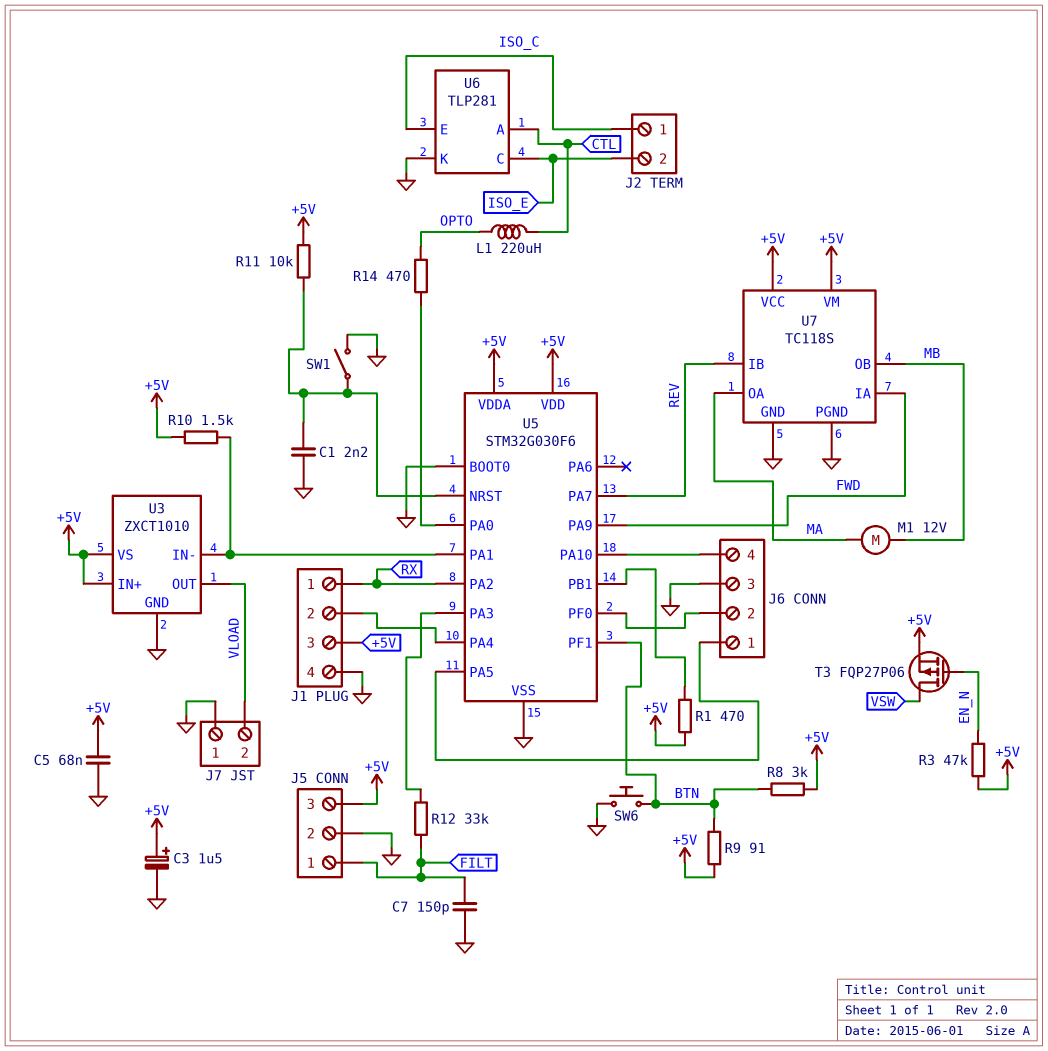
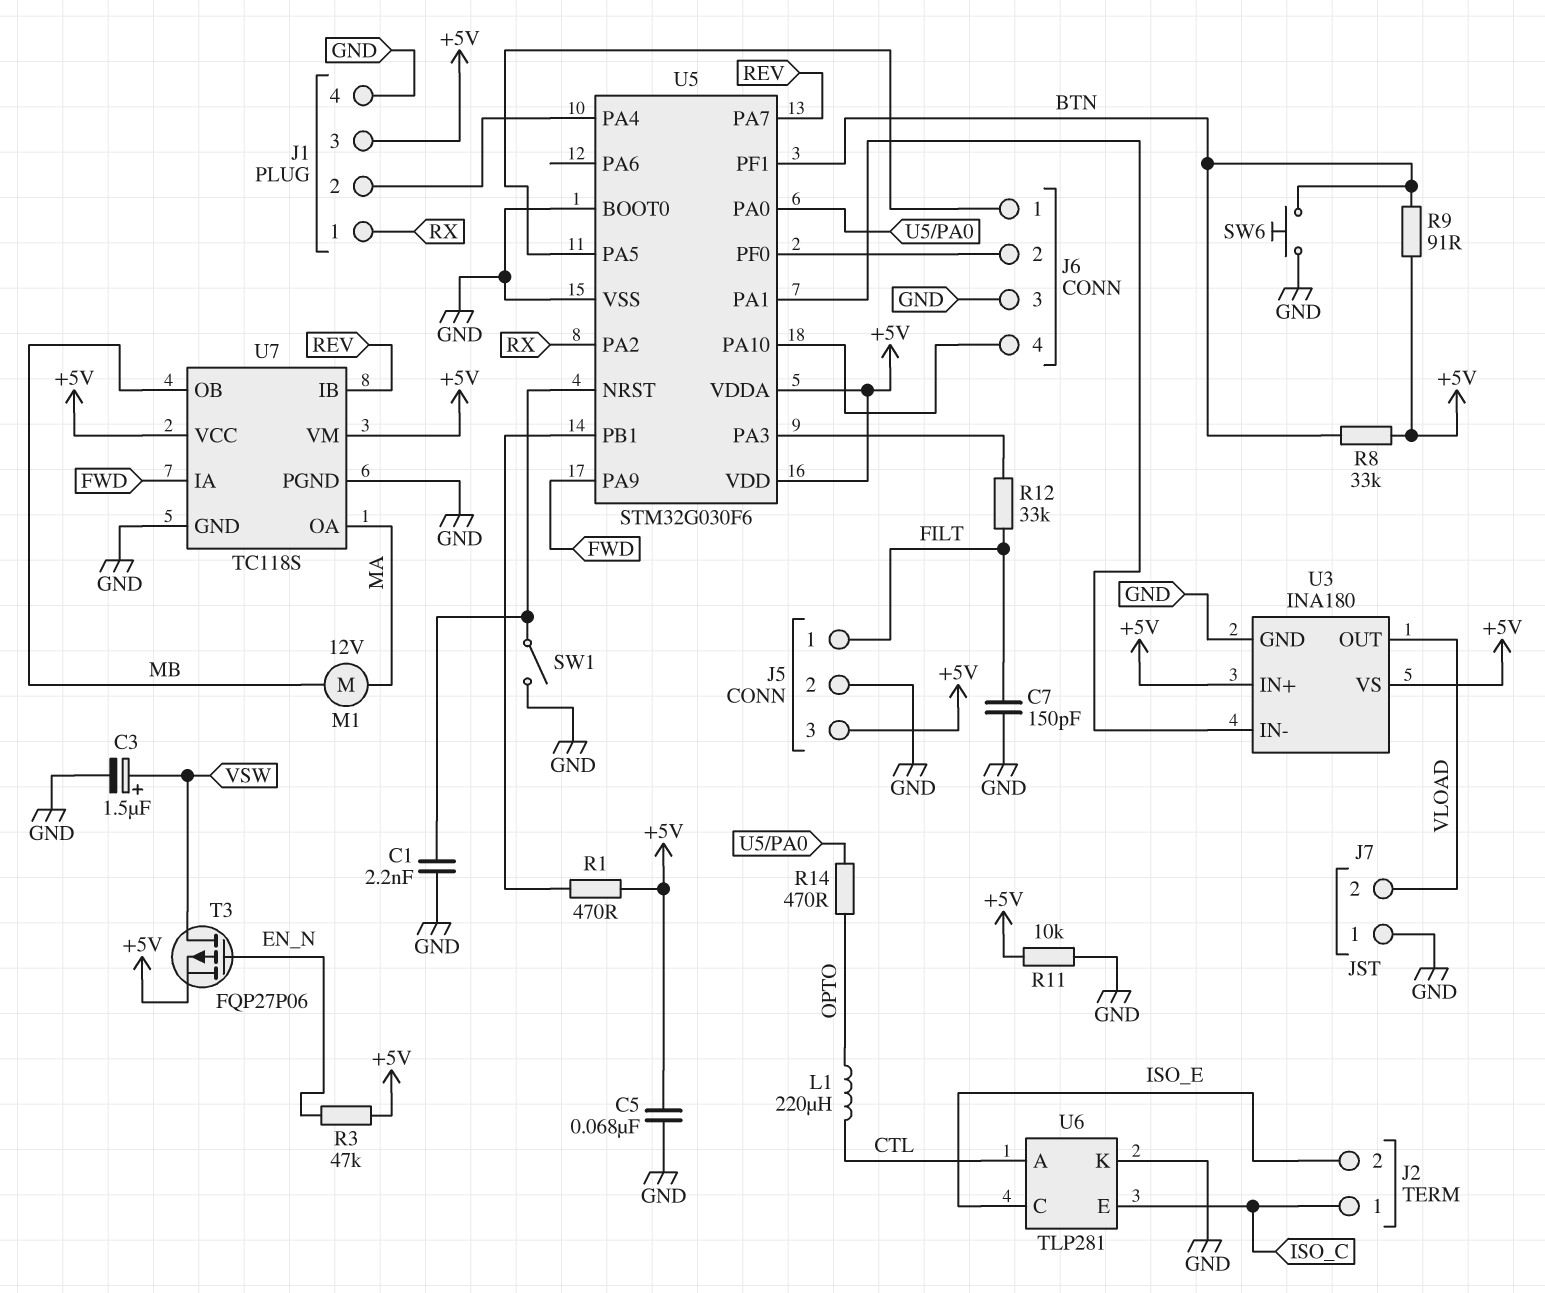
C3: 1.5uF (plus +5V, minus GND) -> 1.5uF (plus VSW, minus GND)
R8: 3k (+5V, BTN) -> 33k (+5V, BTN)
R10: 1.5k (+5V, U3/IN-) -> none
R11: 10k (+5V, U5/NRST) -> 10k (+5V, GND)
U3: ZXCT1010 -> INA180

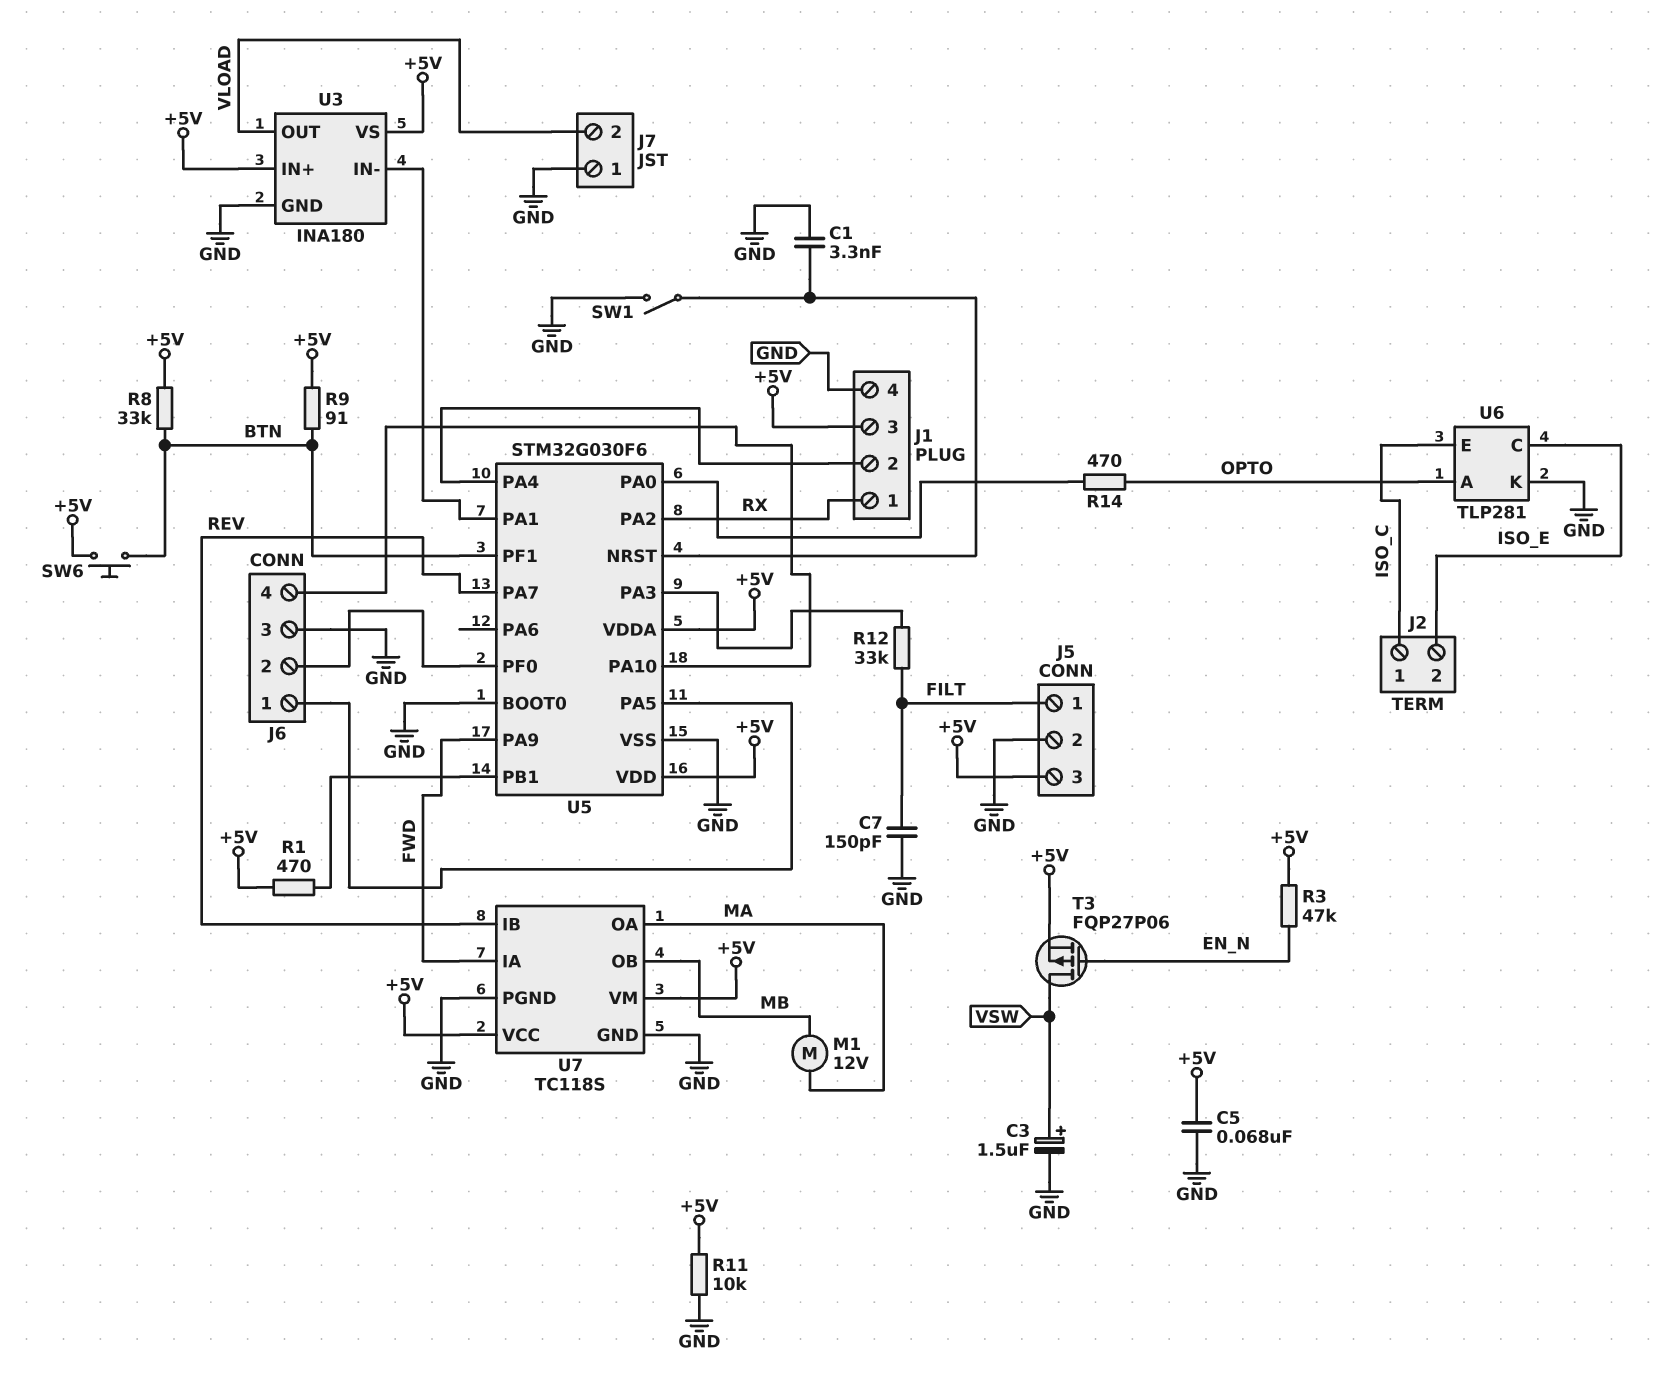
C1: 2.2nF (GND, U5/NRST) -> 3.3nF (GND, U5/NRST)
L1: 220uH (CTL, OPTO) -> none
SW6: button (BTN, GND) -> button (+5V, BTN)
U6 pin A: CTL -> OPTO

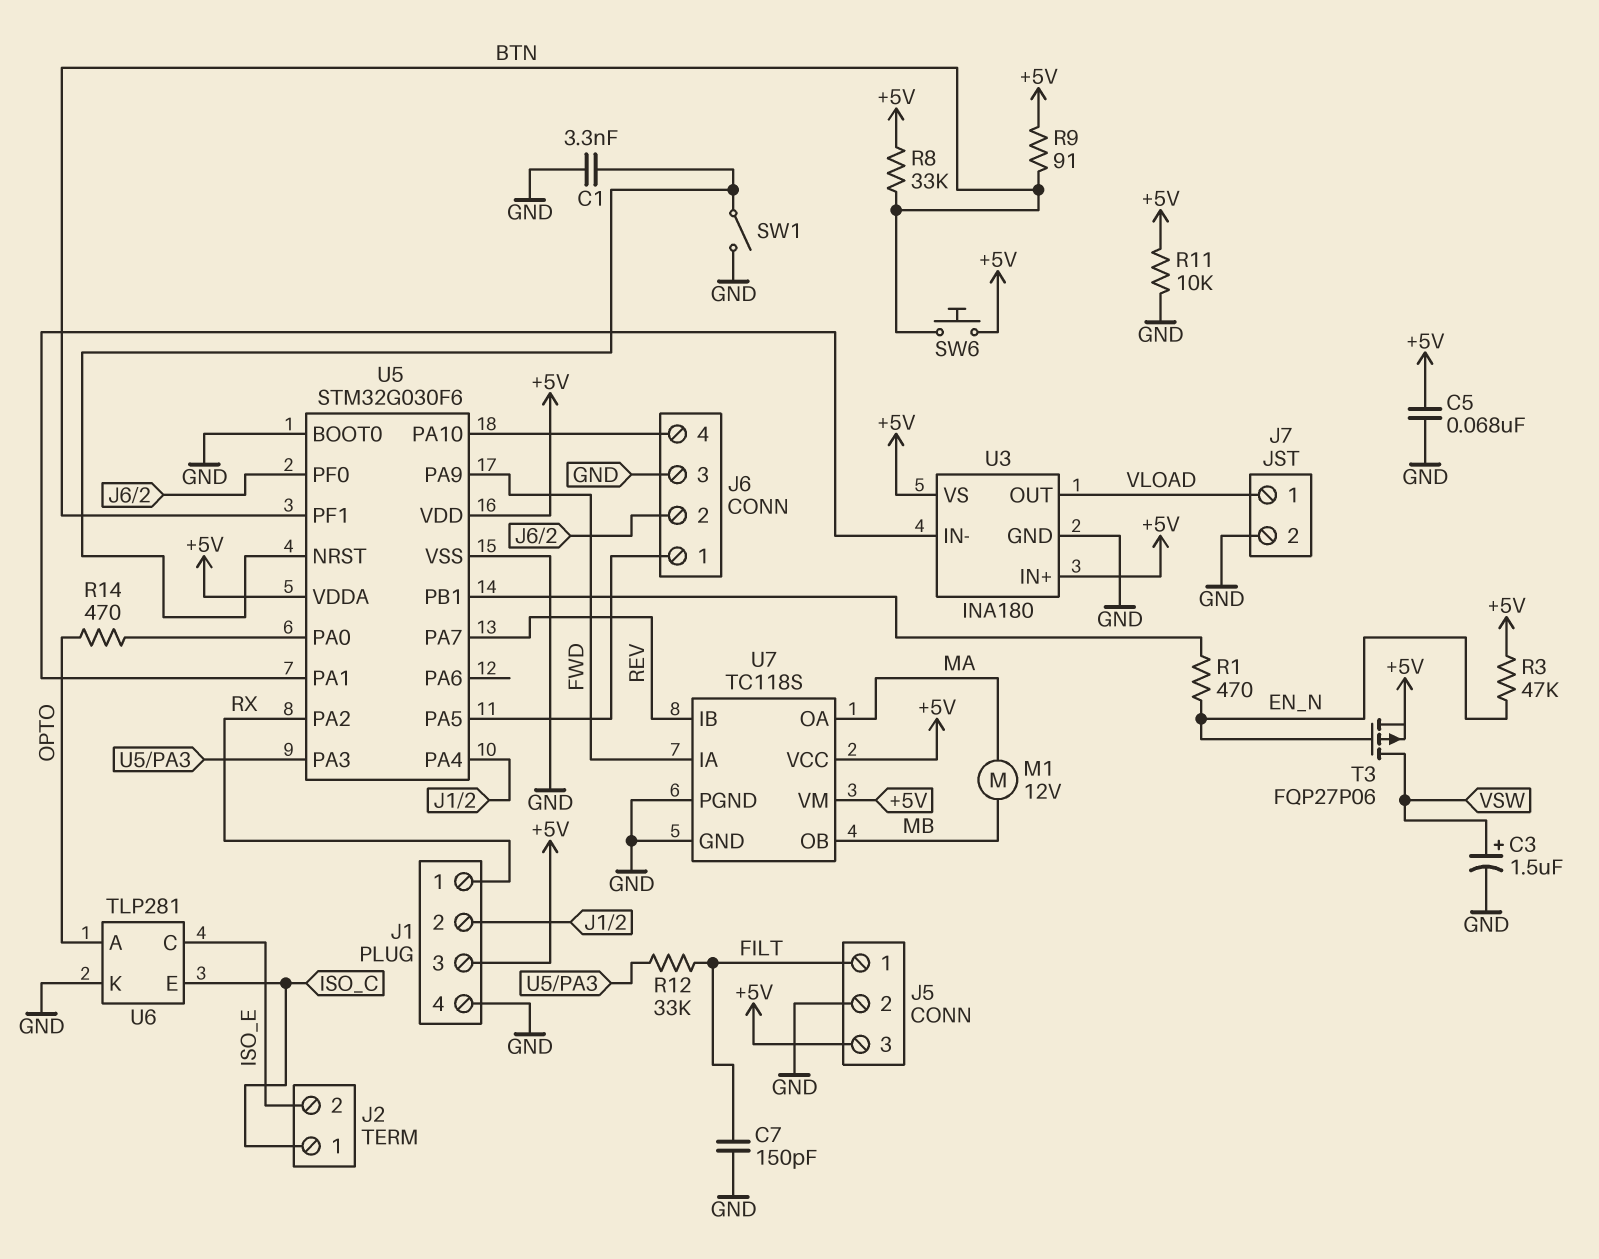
J7 pin 1: GND -> VLOAD
J7 pin 2: VLOAD -> GND
R1: 470 (+5V, U5/PB1) -> 470 (EN_N, U5/PB1)

